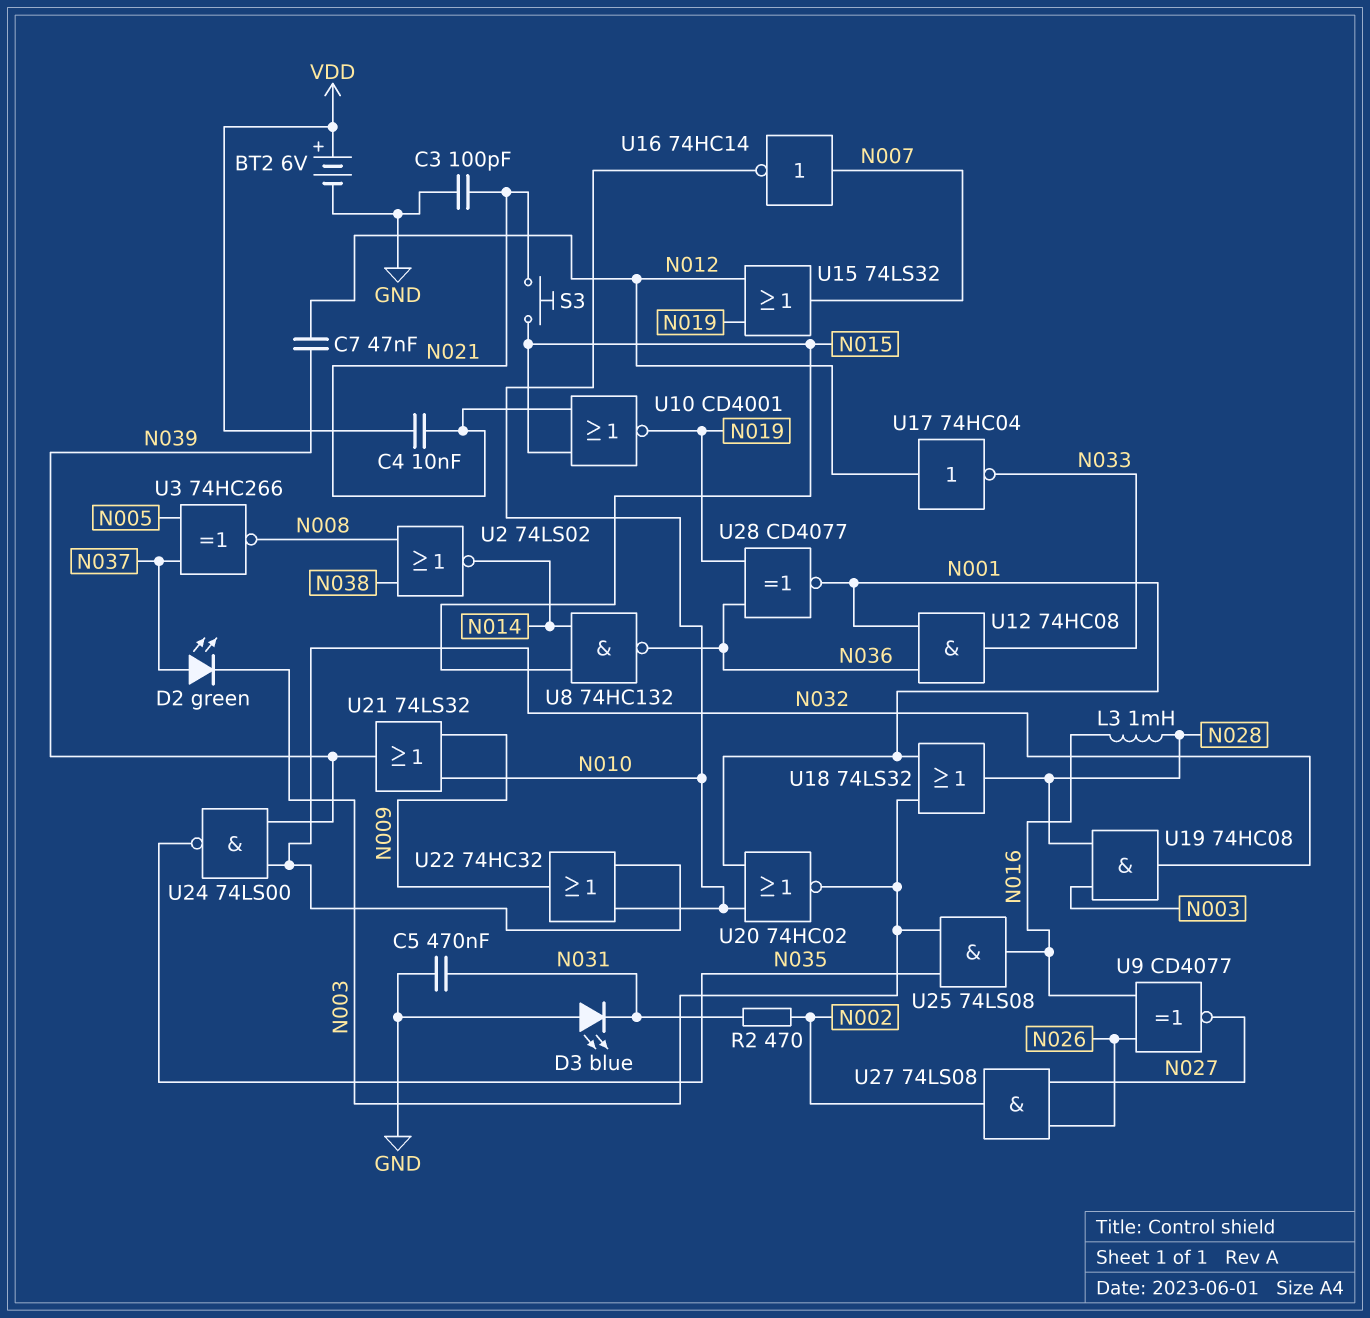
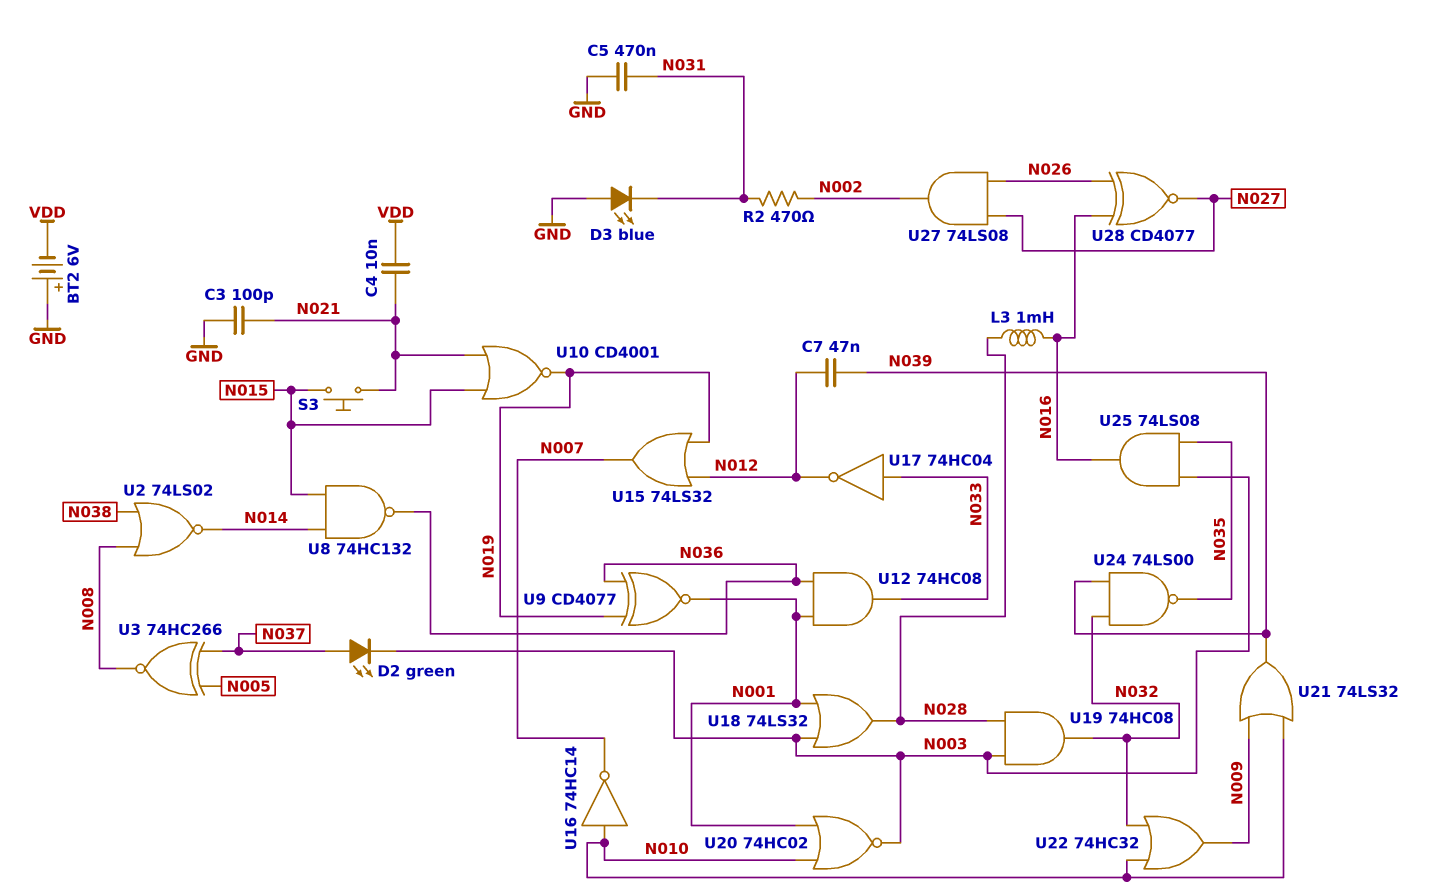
BT2: 6V (plus VDD, minus GND) -> 6V (plus GND, minus VDD)
U9: XNOR CD4077 (in N016, in N026, out N027) -> XNOR CD4077 (in N019, in N036, out N001)
U16: NOT 74HC14 (in N007, out N010) -> NOT 74HC14 (in N010, out N007)
U17: NOT 74HC04 (in N012, out N033) -> NOT 74HC04 (in N033, out N012)
U28: XNOR CD4077 (in N019, in N036, out N001) -> XNOR CD4077 (in N016, in N026, out N027)

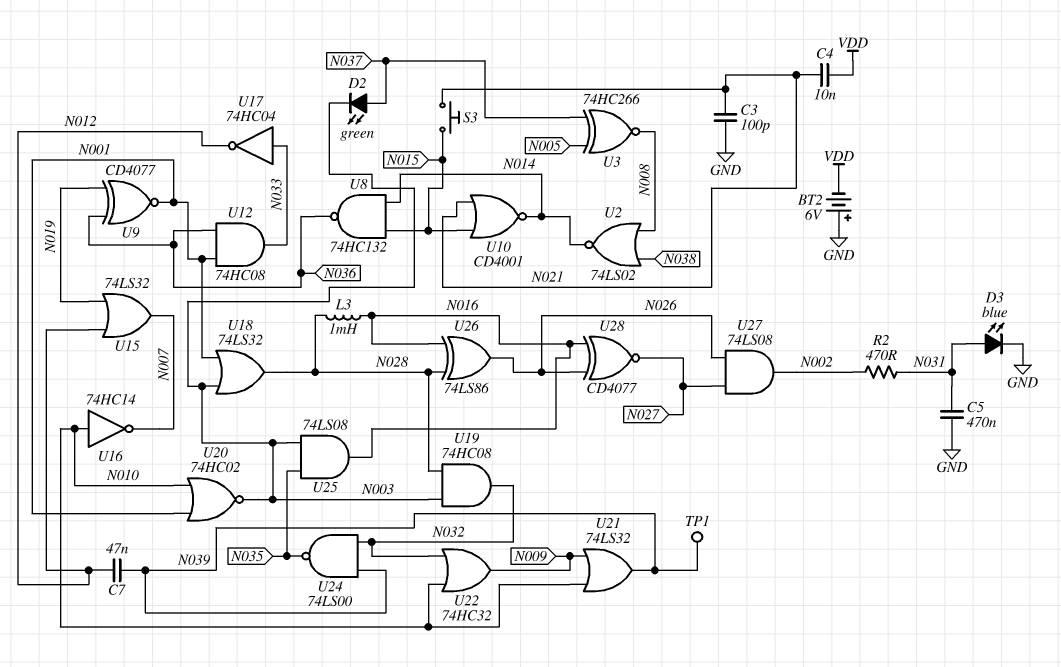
D3: LED blue (A GND, K N031) -> LED blue (A N031, K GND)
TP1: none -> test point (N039)
U10: NOR CD4001 (in N015, in N021, out N019) -> NOR CD4001 (in N015, in N021, out N014)
U26: none -> XOR 74LS86 (in N016, in N028, out N026)

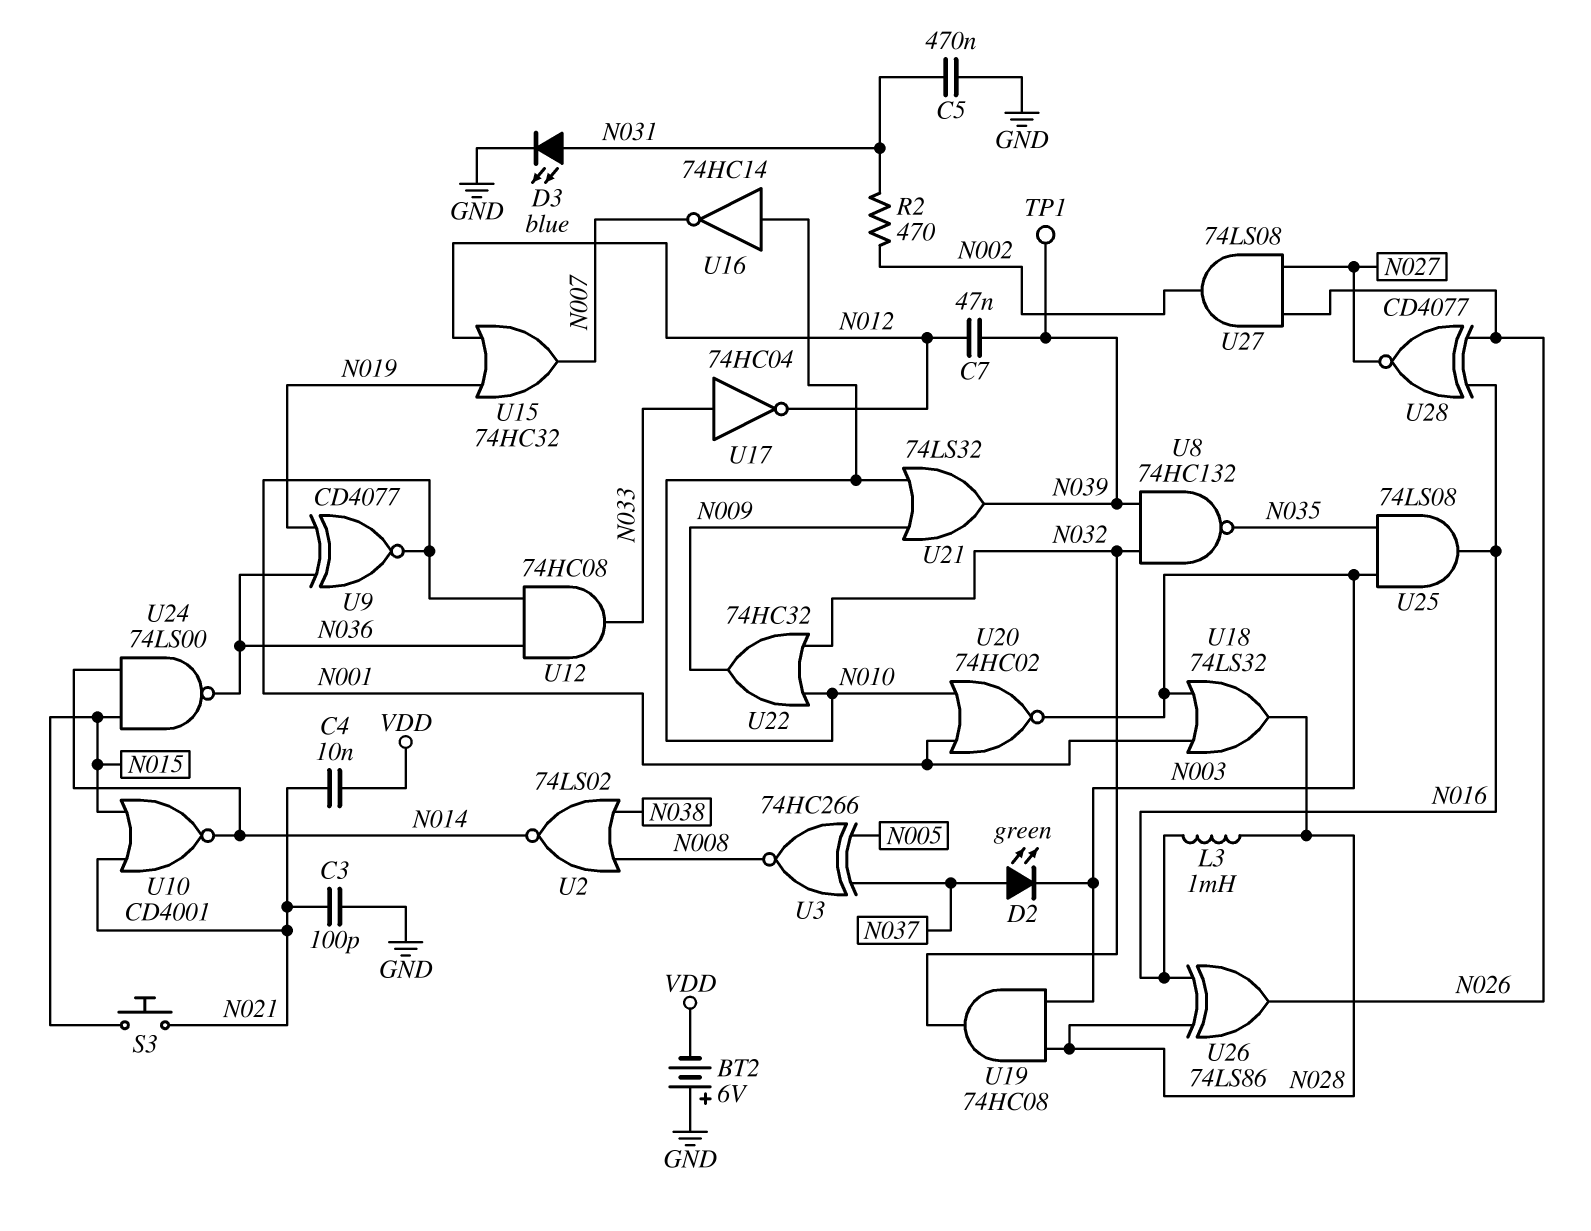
U8: NAND 74HC132 (in N014, in N015, out N036) -> NAND 74HC132 (in N032, in N039, out N035)
U15: OR 74LS32 (in N012, in N019, out N007) -> OR 74HC32 (in N012, in N019, out N007)
U24: NAND 74LS00 (in N032, in N039, out N035) -> NAND 74LS00 (in N014, in N015, out N036)

